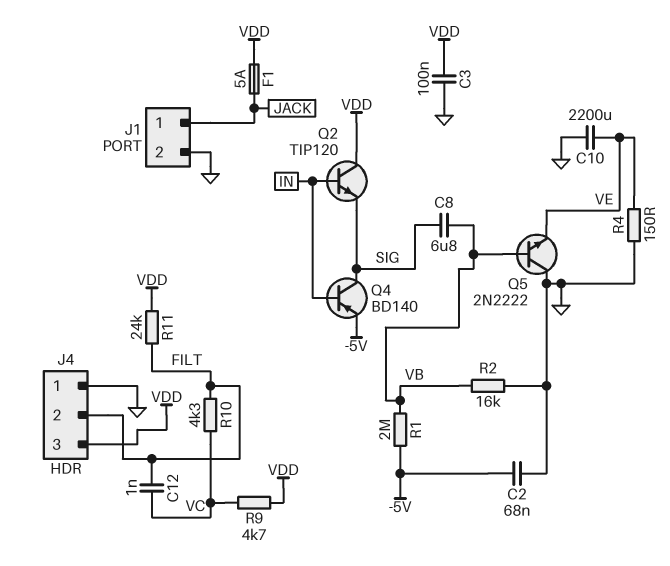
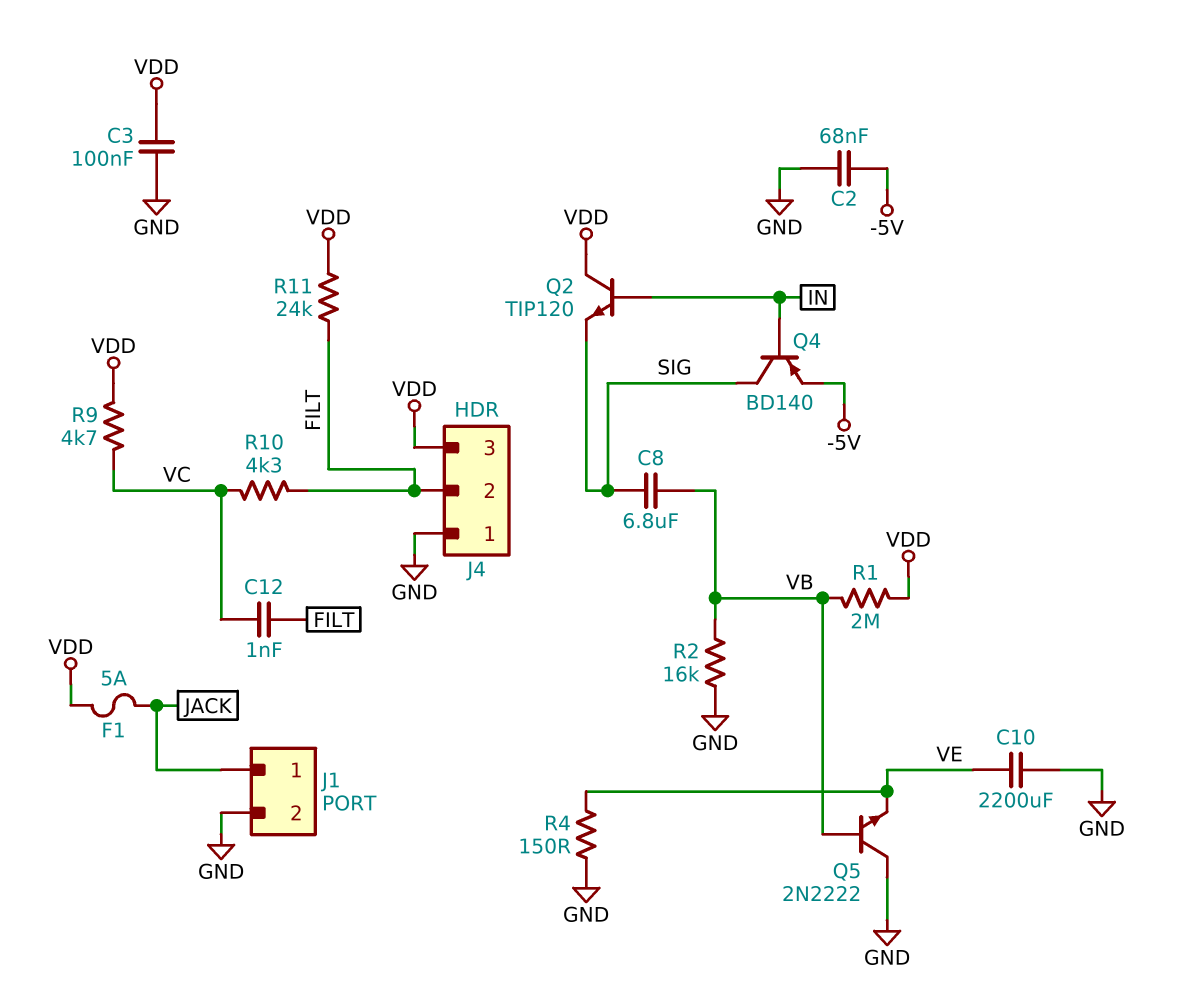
R1: 2M (-5V, VB) -> 2M (VB, VDD)

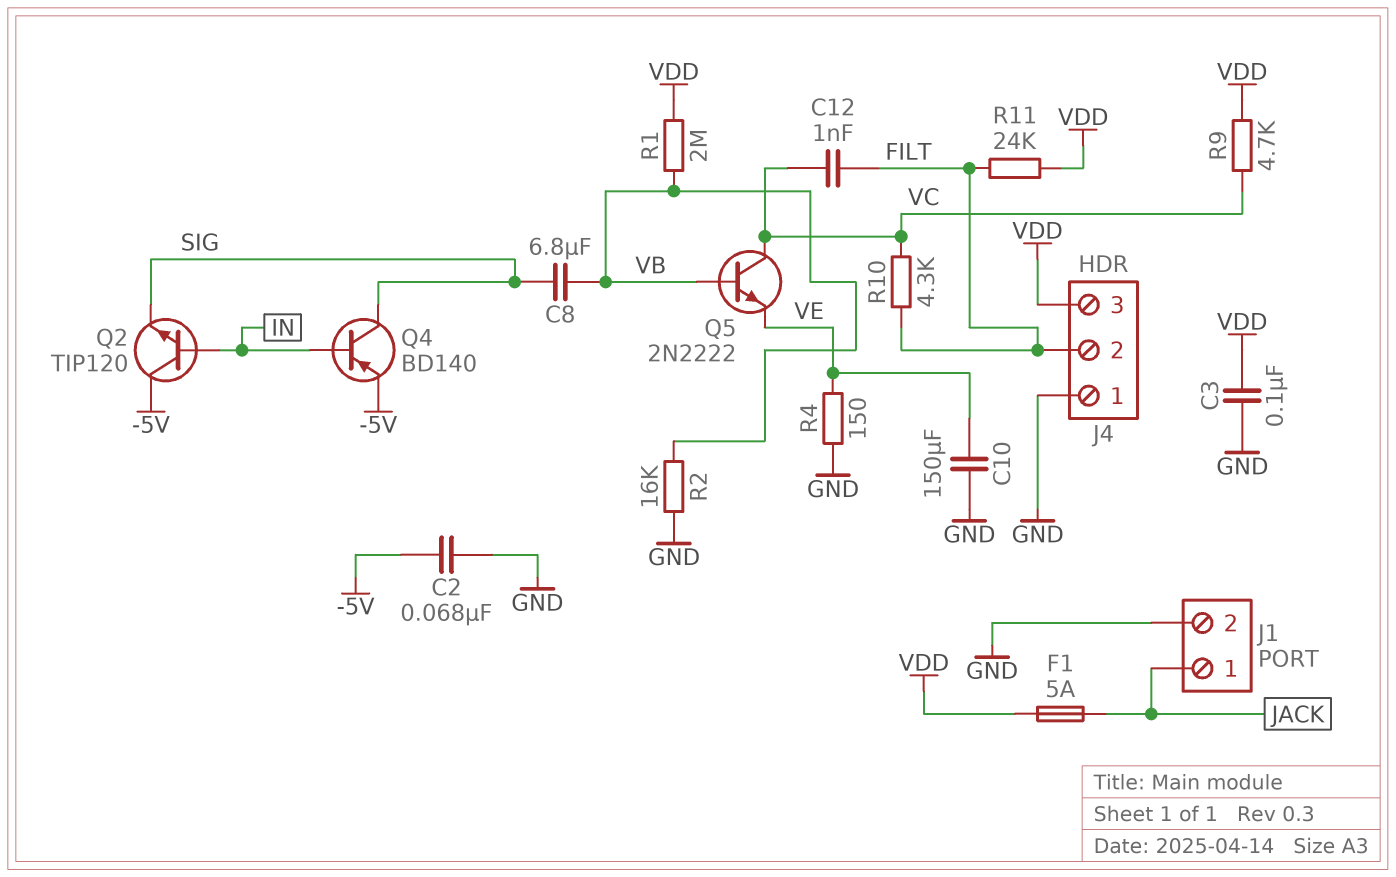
C10: 2200uF (GND, VE) -> 150uF (GND, VE)
Q2: NPN TIP120 (B IN, C VDD, E SIG) -> NPN TIP120 (B IN, C -5V, E SIG)
Q5: NPN 2N2222 (B VB, C GND, E VE) -> NPN 2N2222 (B VB, C VC, E VE)

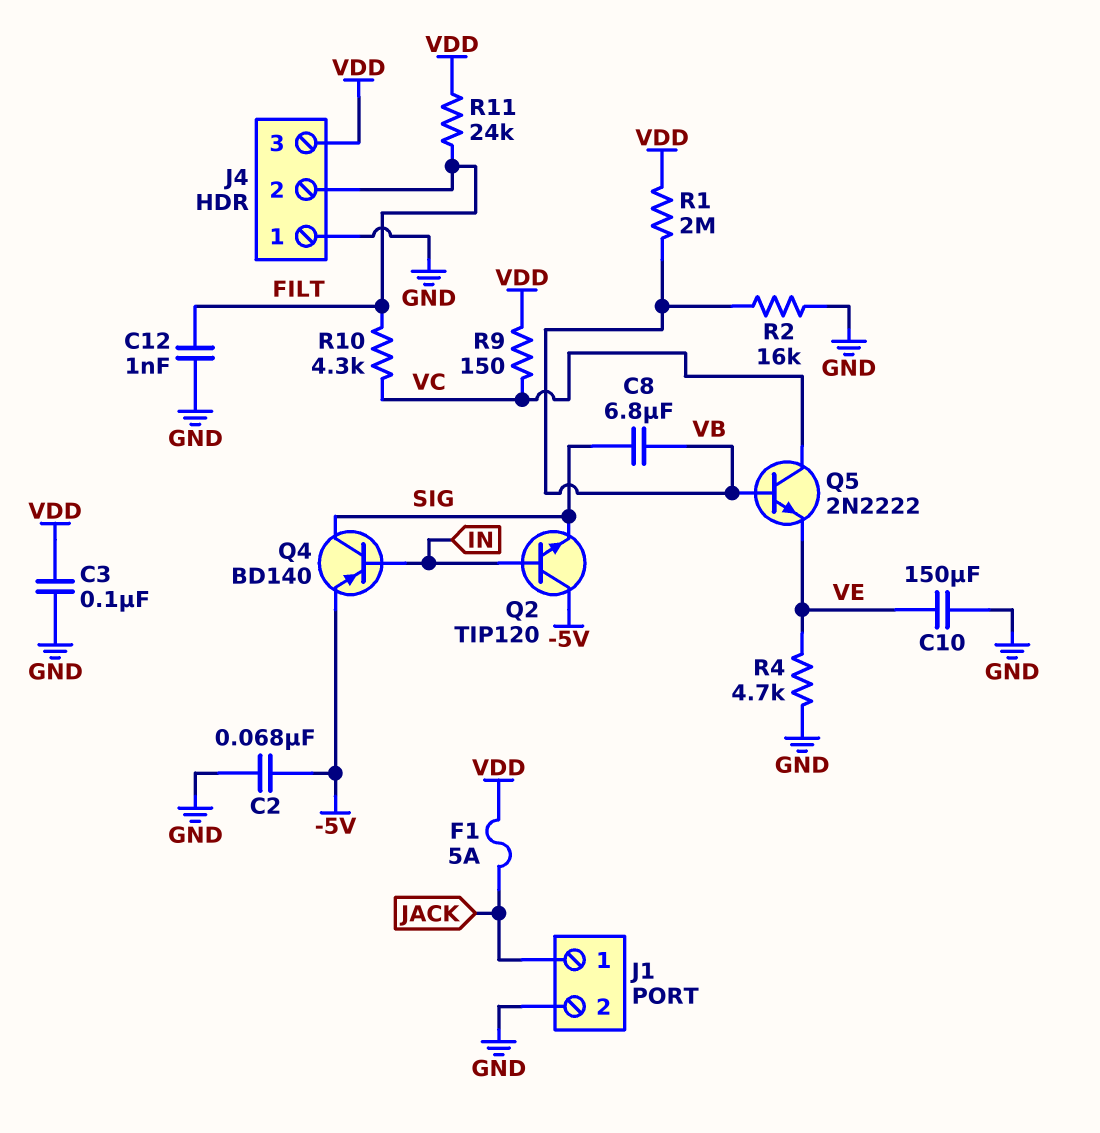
C12: 1nF (FILT, VC) -> 1nF (FILT, GND)
R4: 150 (GND, VE) -> 4.7k (GND, VE)
R9: 4.7k (VC, VDD) -> 150 (VC, VDD)

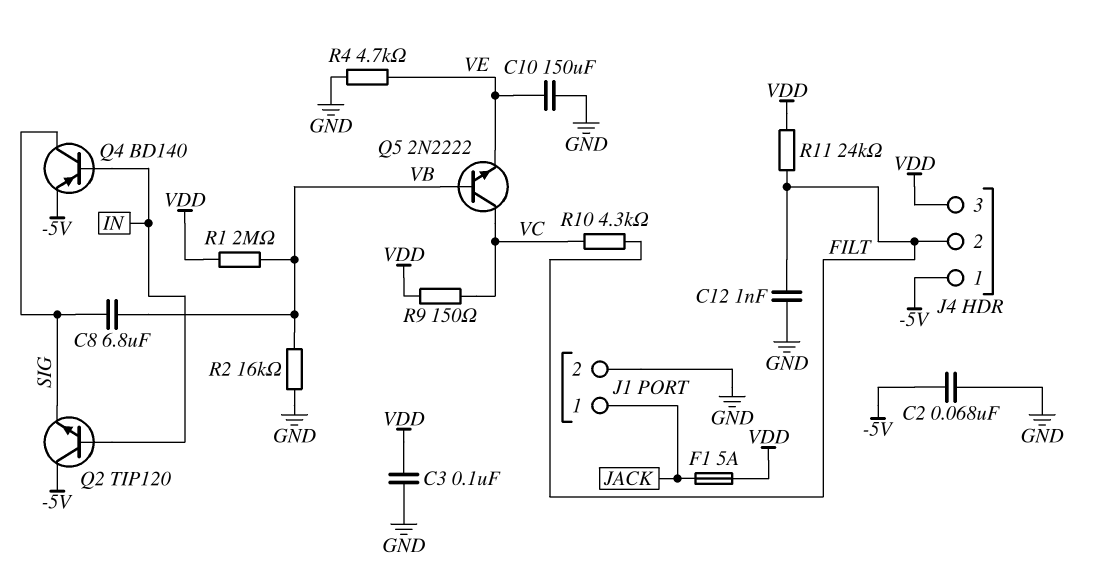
J4 pin 1: GND -> -5V

